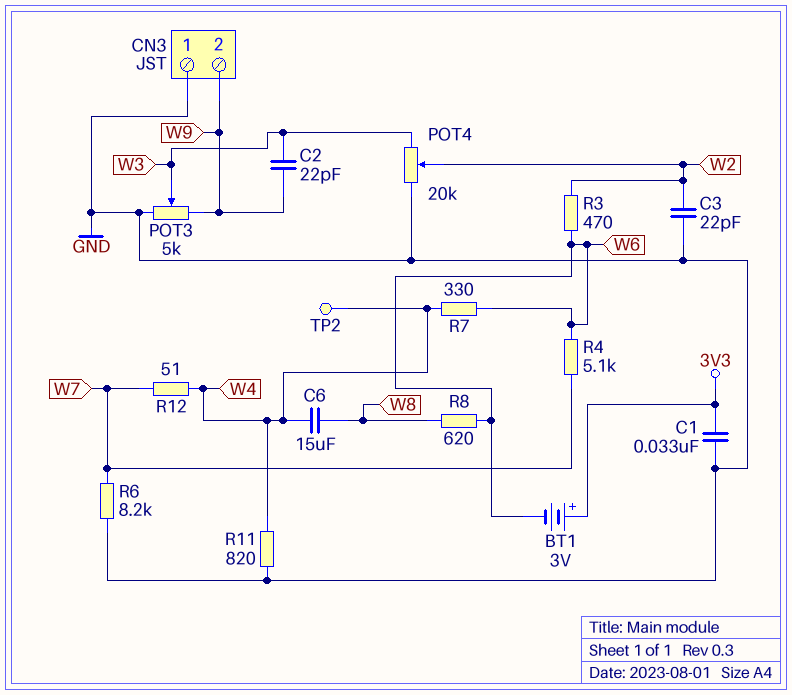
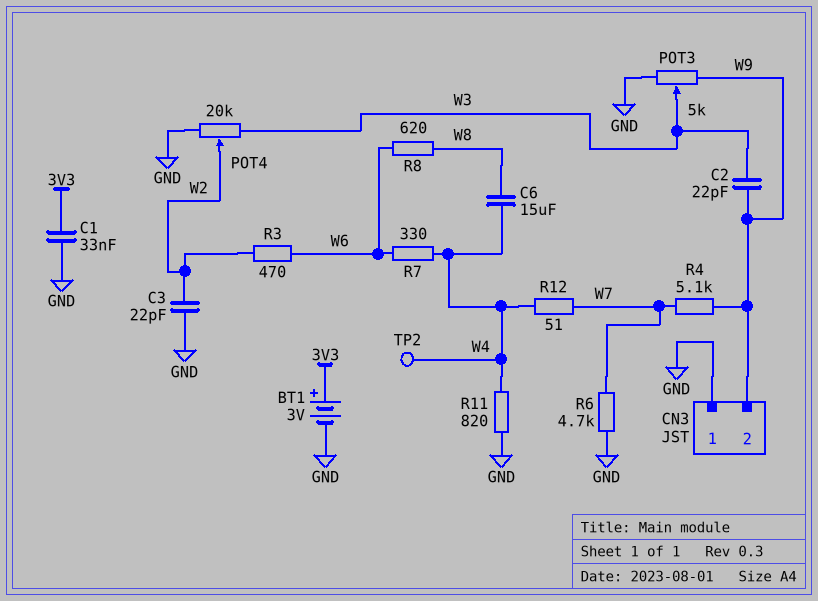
BT1: 3V (plus 3V3, minus W6) -> 3V (plus 3V3, minus GND)
R4: 5.1k (W6, W7) -> 5.1k (W7, W9)
R6: 8.2k (GND, W7) -> 4.7k (GND, W7)

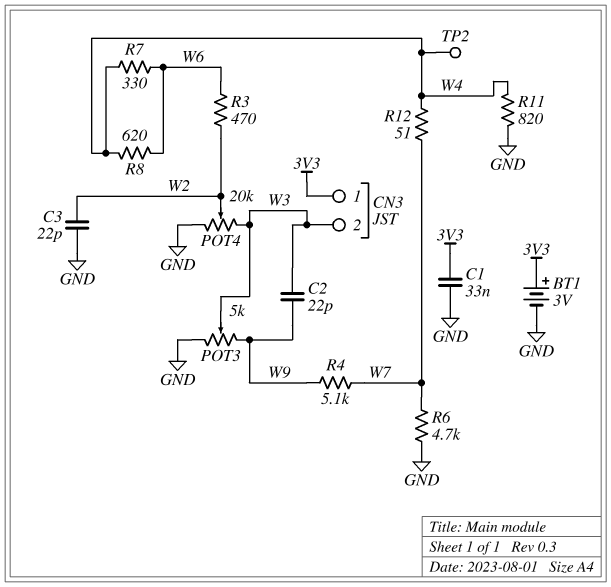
C6: 15uF (W4, W8) -> none
CN3 pin 1: GND -> 3V3
CN3 pin 2: W9 -> W3
R8: 620 (W6, W8) -> 620 (W4, W6)

